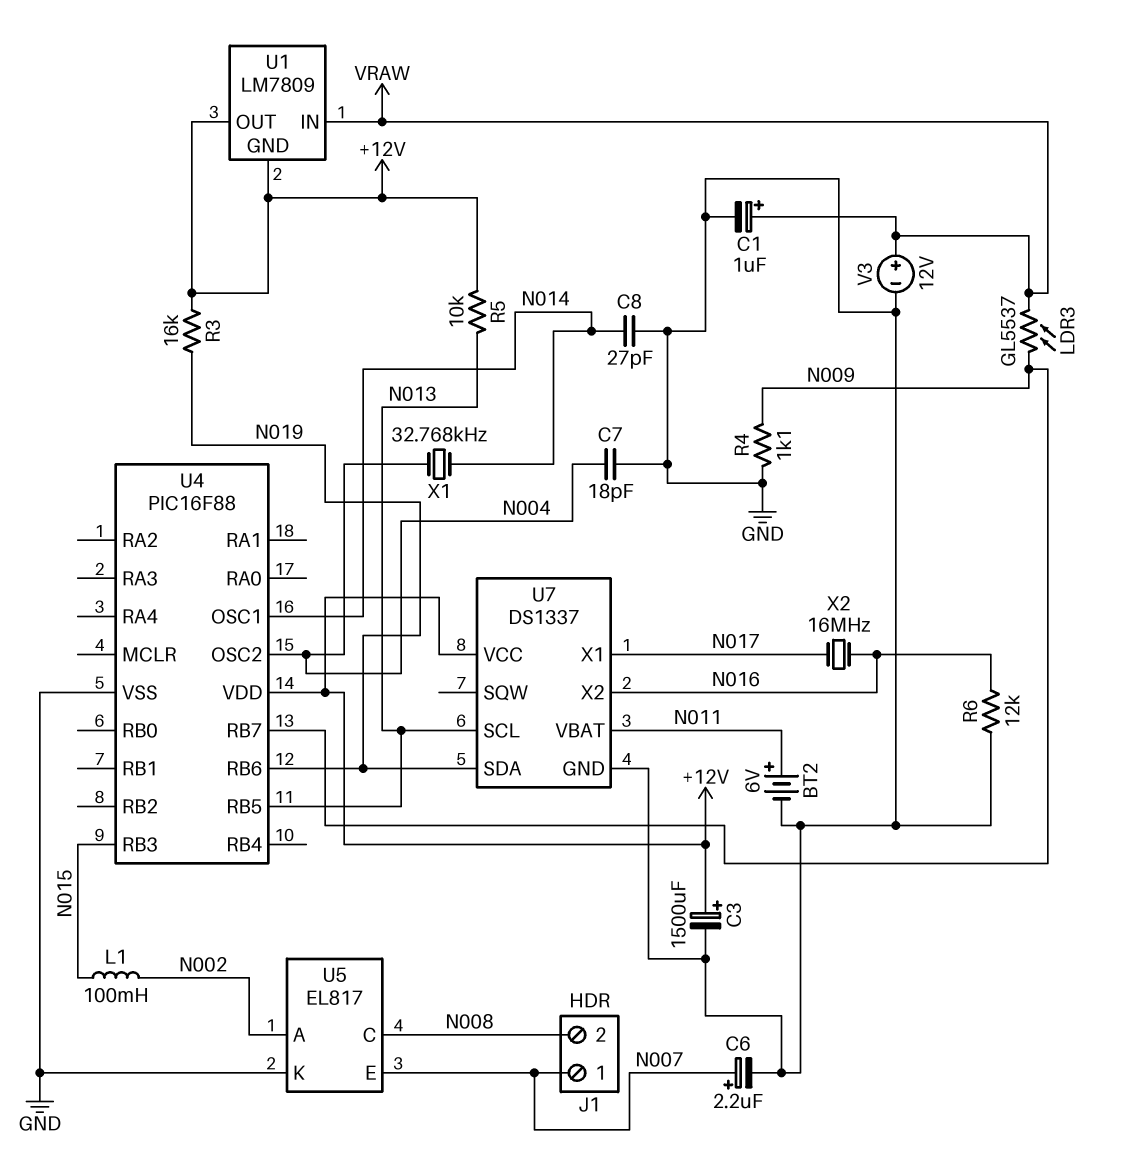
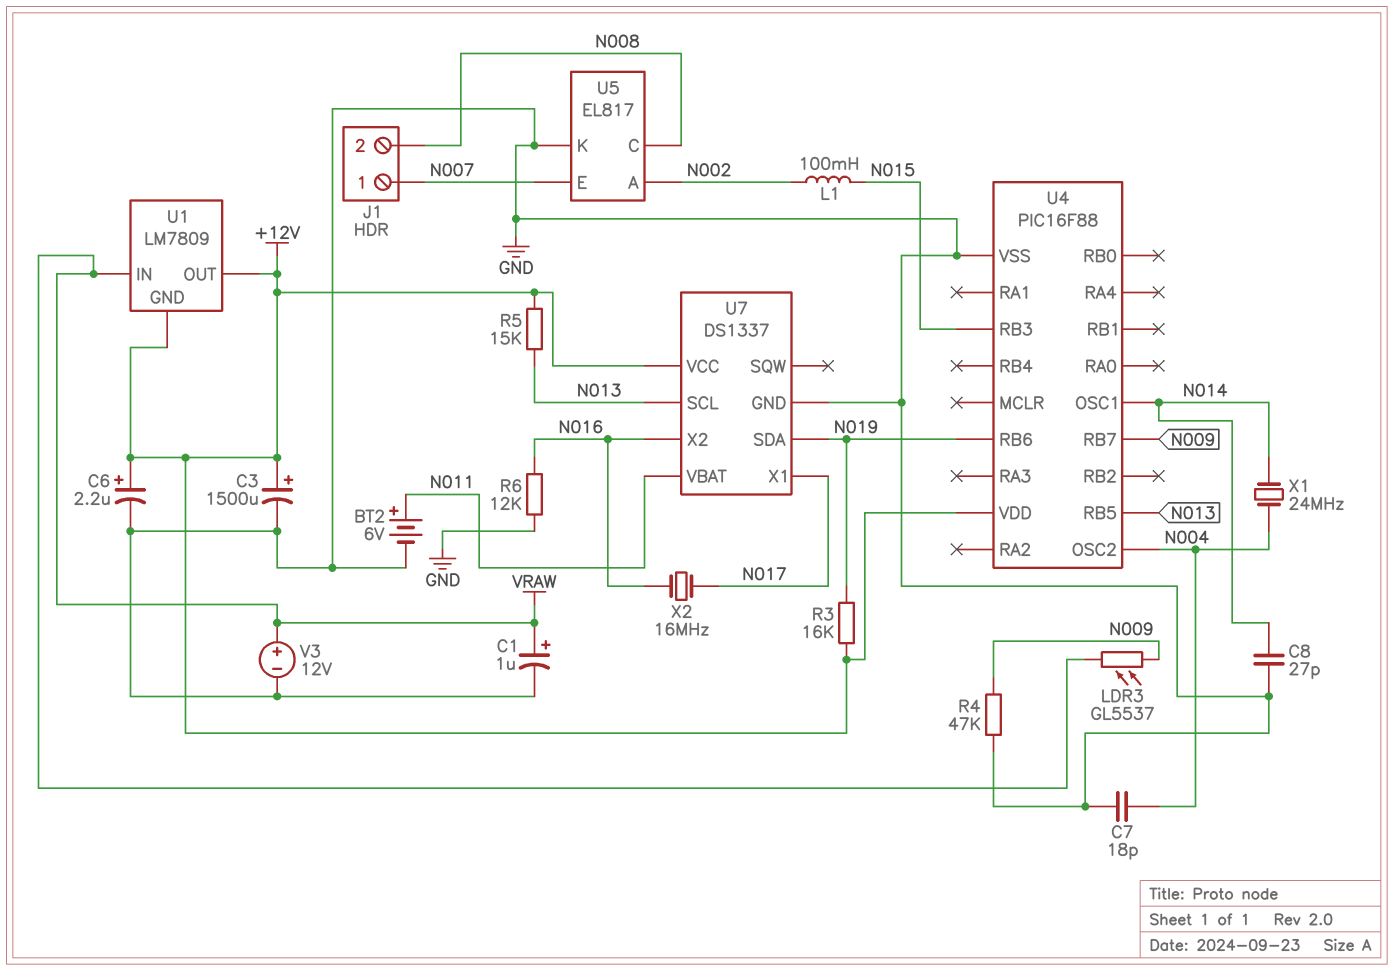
C6: 2.2uF (plus N007, minus GND) -> 2.2uF (plus +12V, minus GND)
R4: 1.1k (GND, N009) -> 47k (GND, N009)
R5: 10k (+12V, N013) -> 15k (+12V, N013)
X1: 32.768kHz (N004, N014) -> 24MHz (N004, N014)

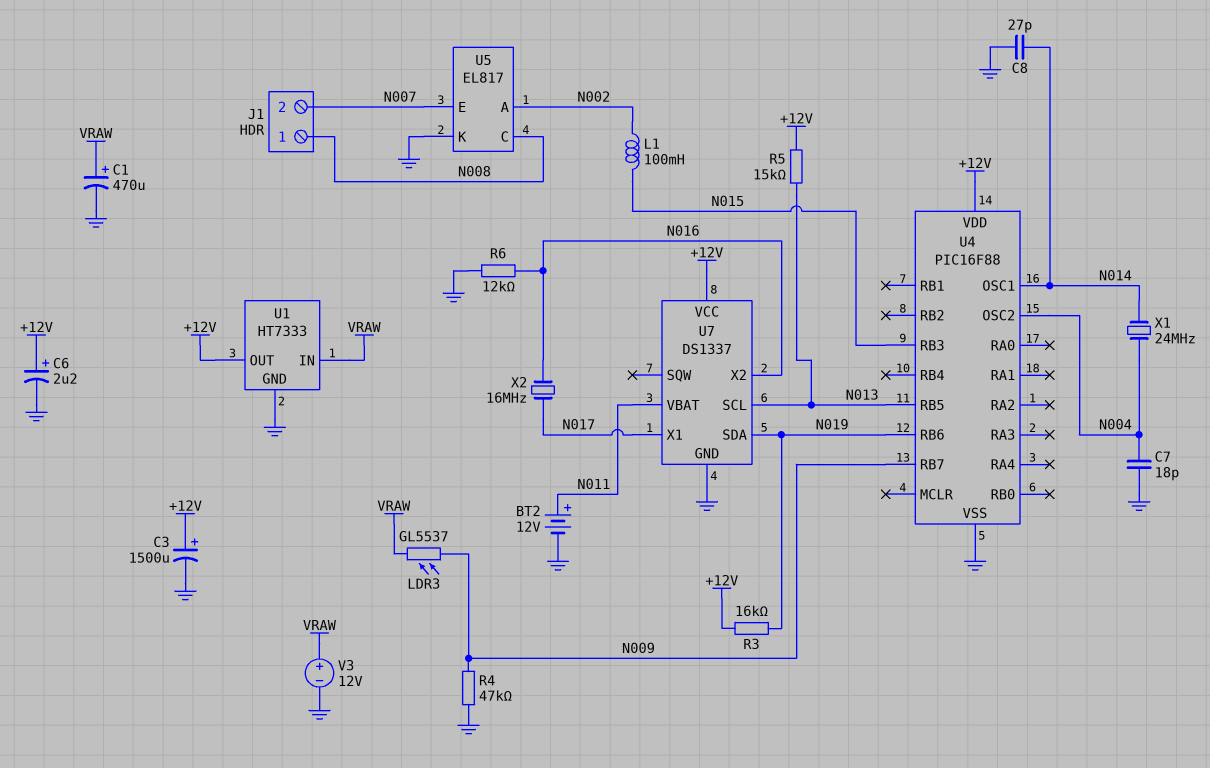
BT2: 6V (plus N011, minus GND) -> 12V (plus N011, minus GND)
C1: 1uF (plus VRAW, minus GND) -> 470uF (plus VRAW, minus GND)
J1 pin 1: N007 -> N008
J1 pin 2: N008 -> N007
U1: LM7809 -> HT7333
U1 pin GND: +12V -> GND

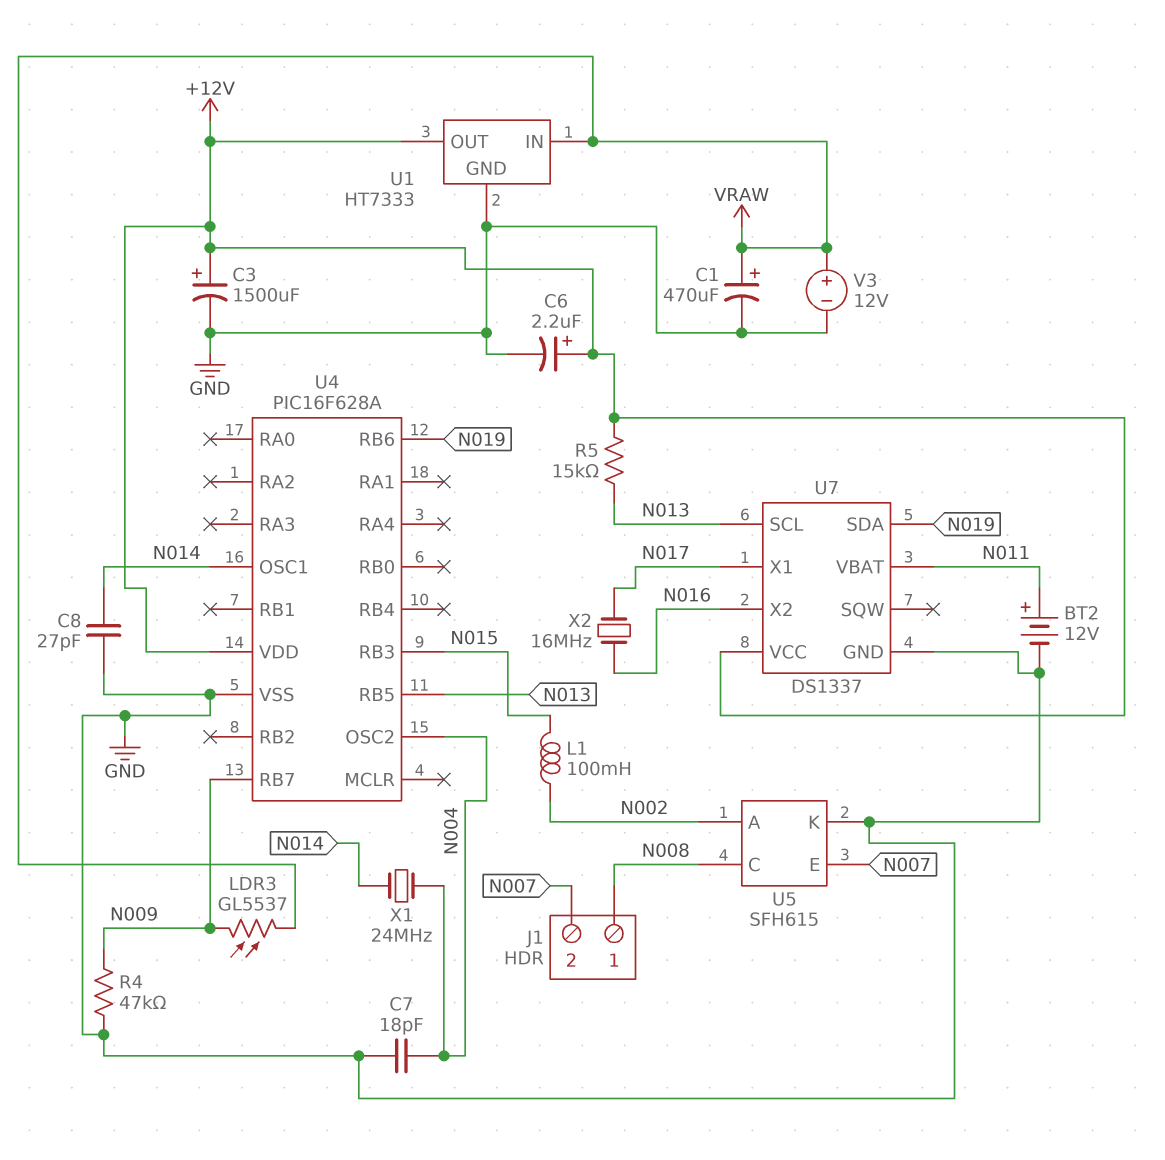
R3: 16k (+12V, N019) -> none
R6: 12k (GND, N016) -> none
U4: PIC16F88 -> PIC16F628A
U5: EL817 -> SFH615

